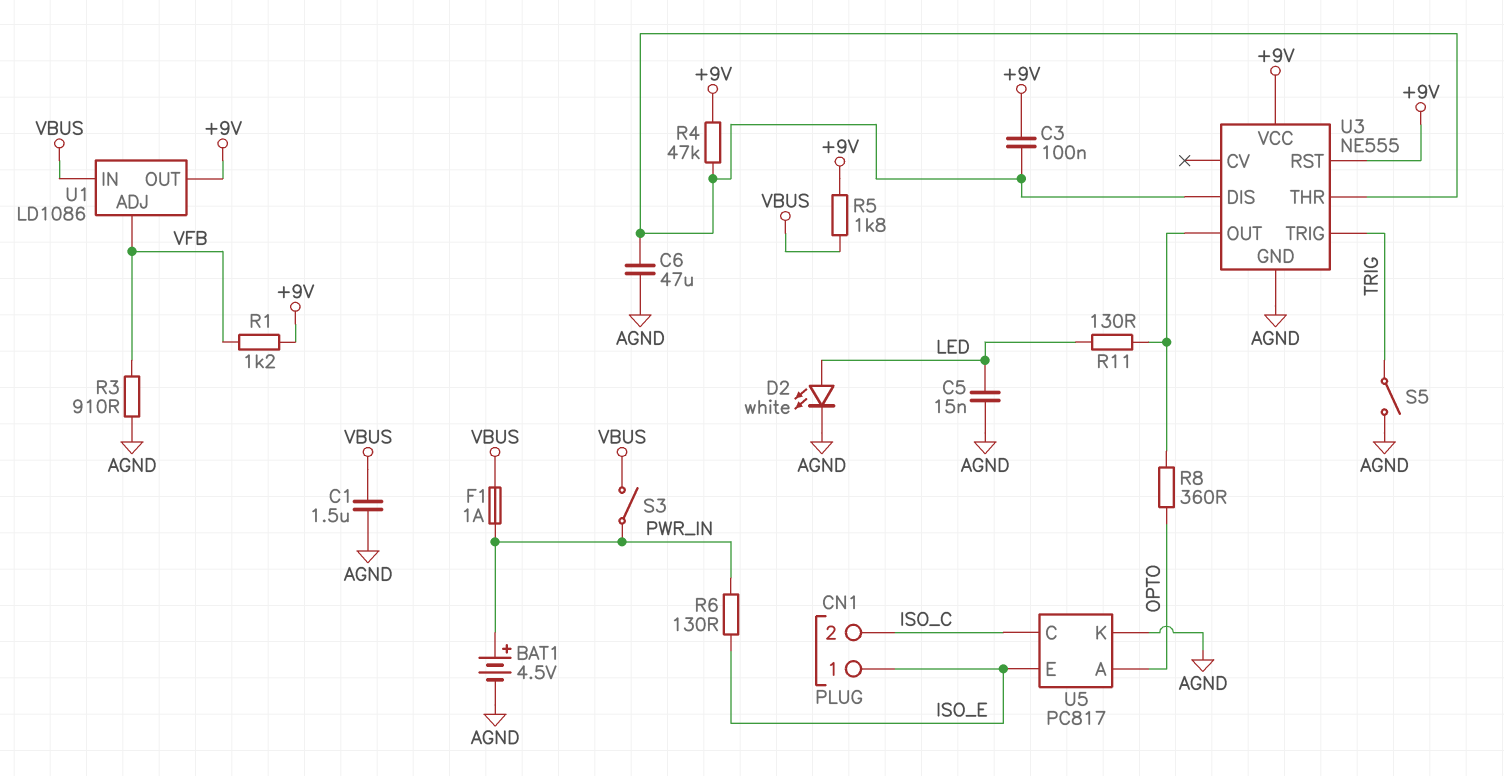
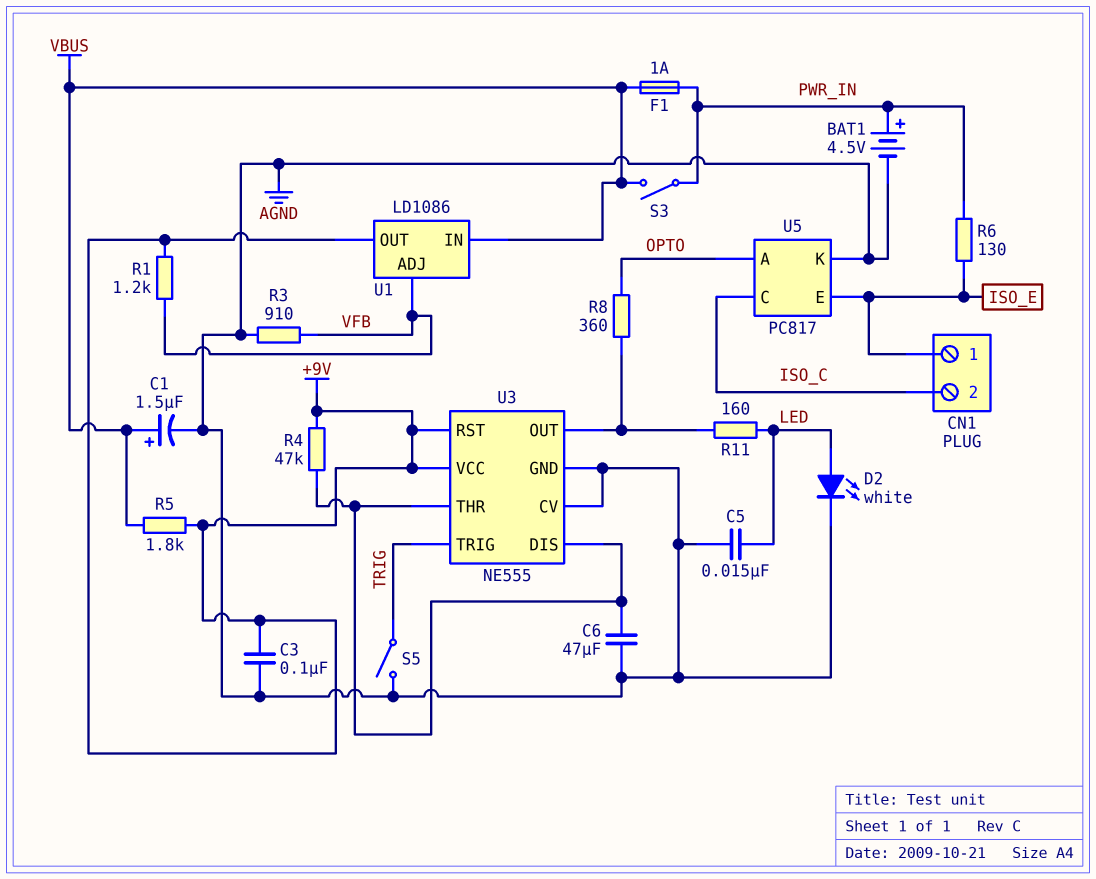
C1: 1.5uF (AGND, VBUS) -> 1.5uF (plus VBUS, minus AGND)
C3: 100nF (+9V, U3/DIS) -> 100nF (+9V, AGND)
R11: 130 (LED, U3/OUT) -> 160 (LED, U3/OUT)
U3 pin CV: none -> AGND

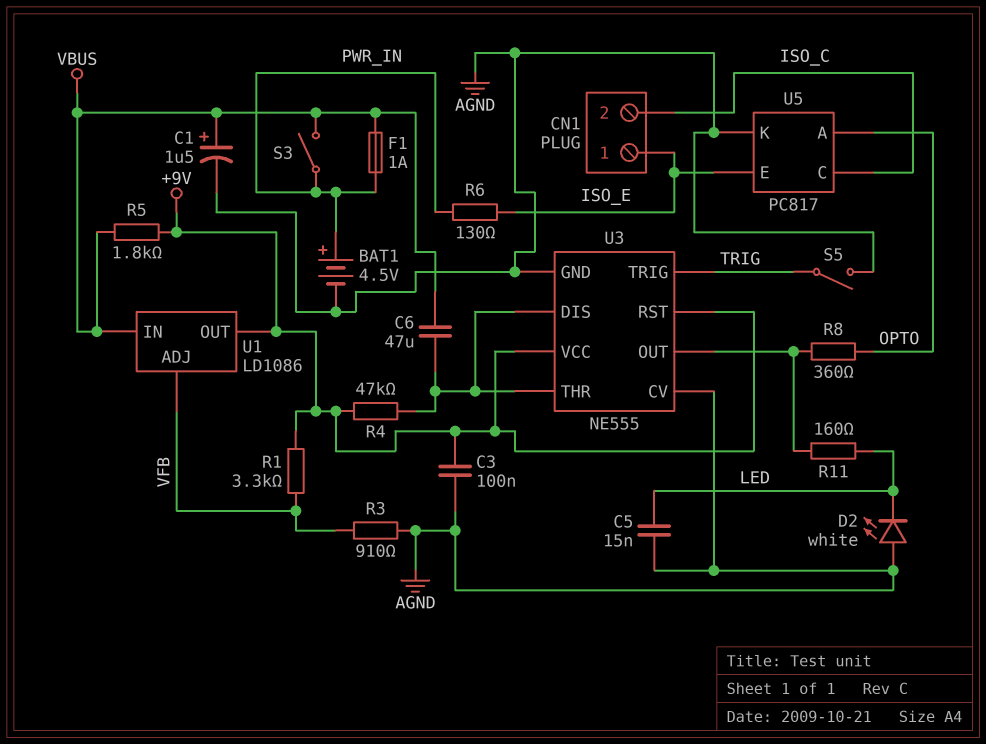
C6: 47uF (AGND, U3/DIS) -> 47uF (U3/DIS, VBUS)
D2: LED white (A LED, K AGND) -> LED white (A AGND, K LED)
R1: 1.2k (+9V, VFB) -> 3.3k (+9V, VFB)

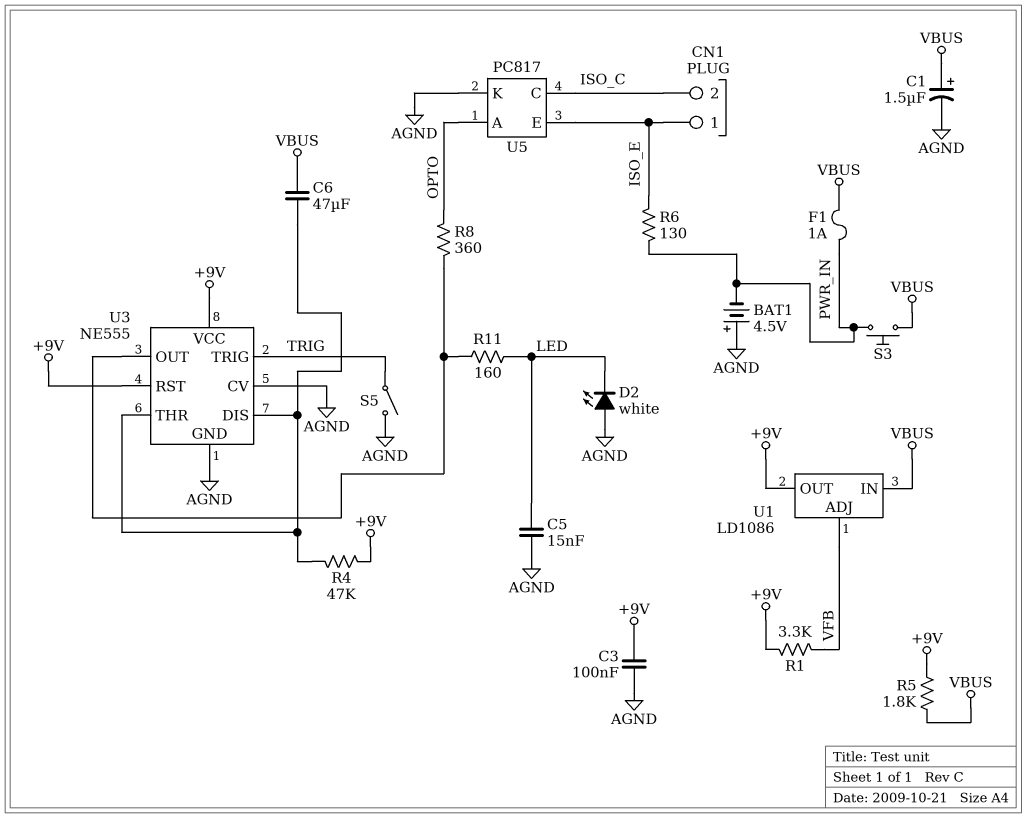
BAT1: 4.5V (plus PWR_IN, minus AGND) -> 4.5V (plus AGND, minus PWR_IN)
R3: 910 (AGND, VFB) -> none
S3: switch (PWR_IN, VBUS) -> button (PWR_IN, VBUS)

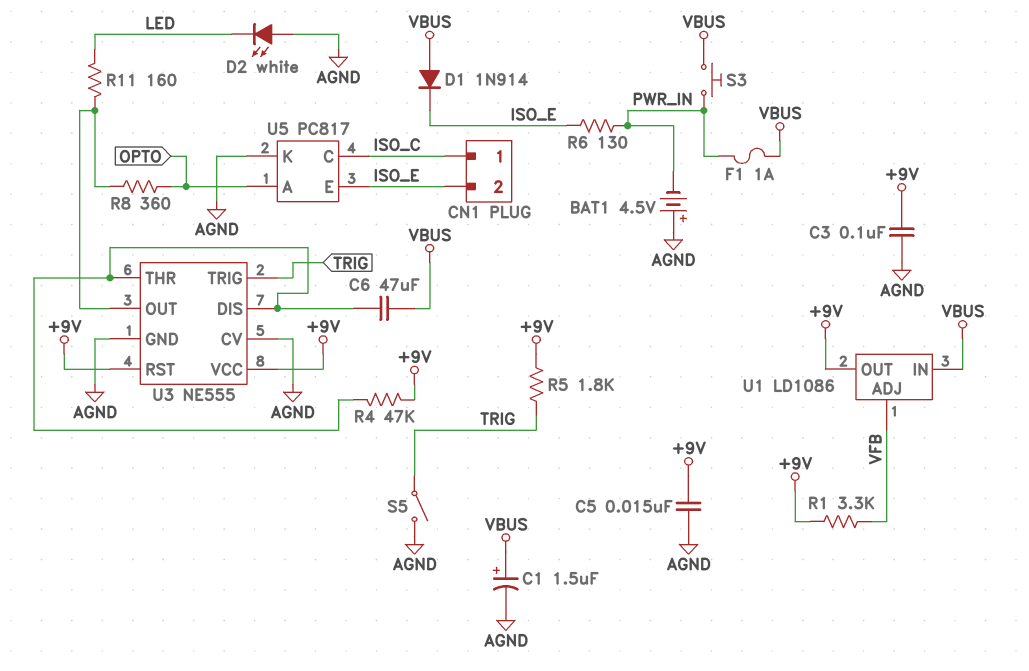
C5: 15nF (AGND, LED) -> 15nF (+9V, AGND)
CN1 pin 1: ISO_E -> ISO_C
CN1 pin 2: ISO_C -> ISO_E
D1: none -> diode 1N914 (A VBUS, K ISO_E)
R5: 1.8k (+9V, VBUS) -> 1.8k (+9V, TRIG)

